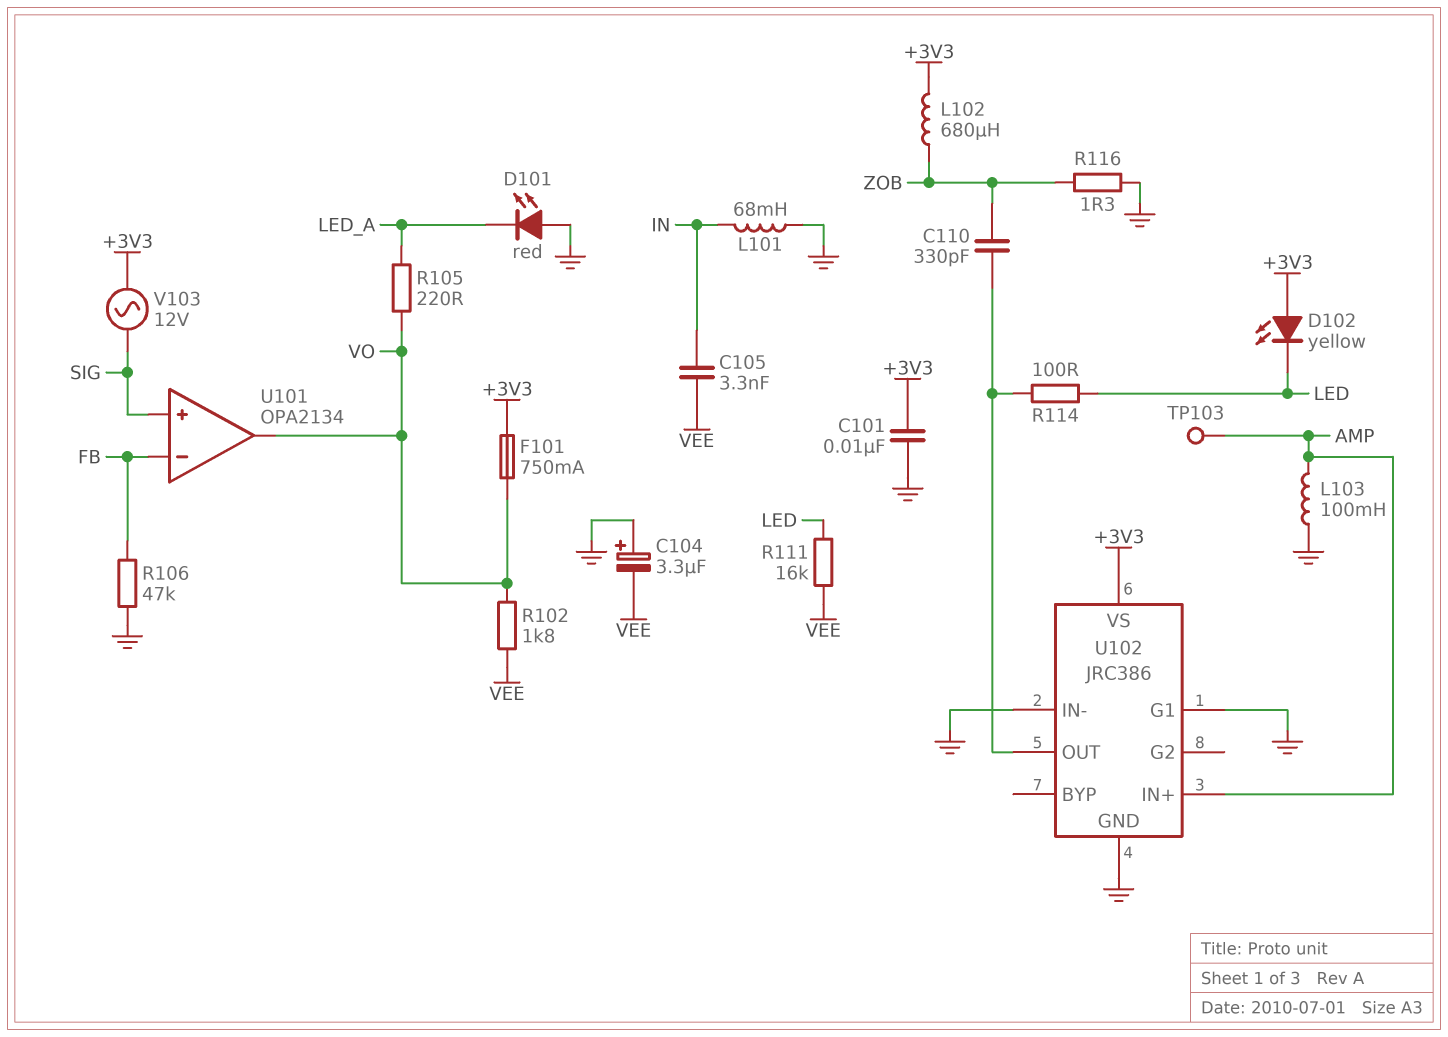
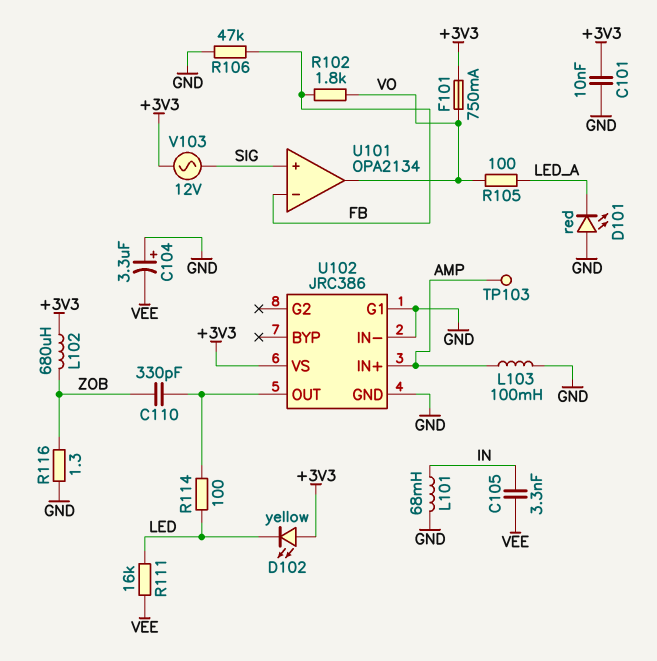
R102: 1.8k (VEE, VO) -> 1.8k (FB, VO)
R105: 220 (LED_A, VO) -> 100 (LED_A, VO)

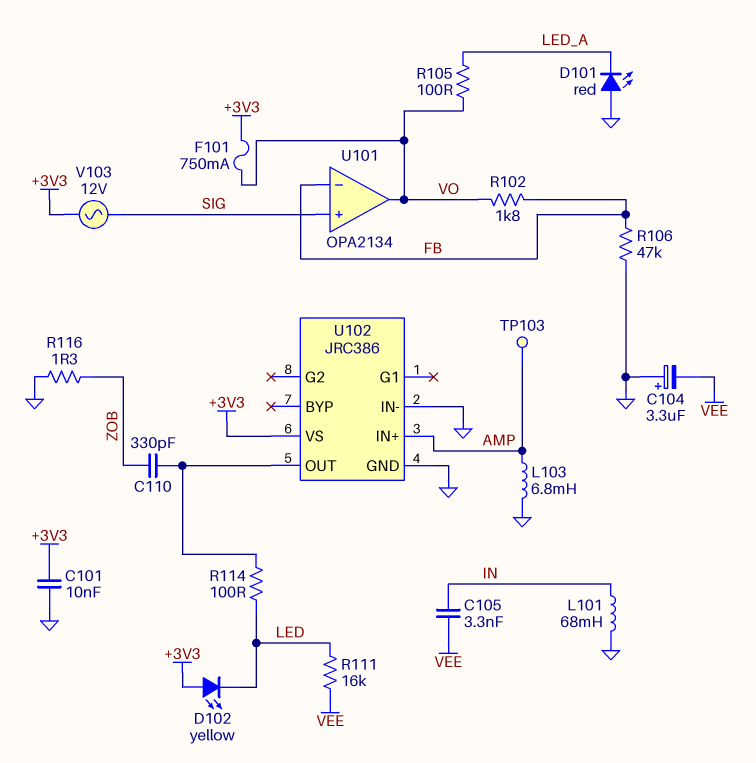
L102: 680uH (+3V3, ZOB) -> none
L103: 100mH (AMP, GND) -> 6.8mH (AMP, GND)
U102 pin G1: GND -> none

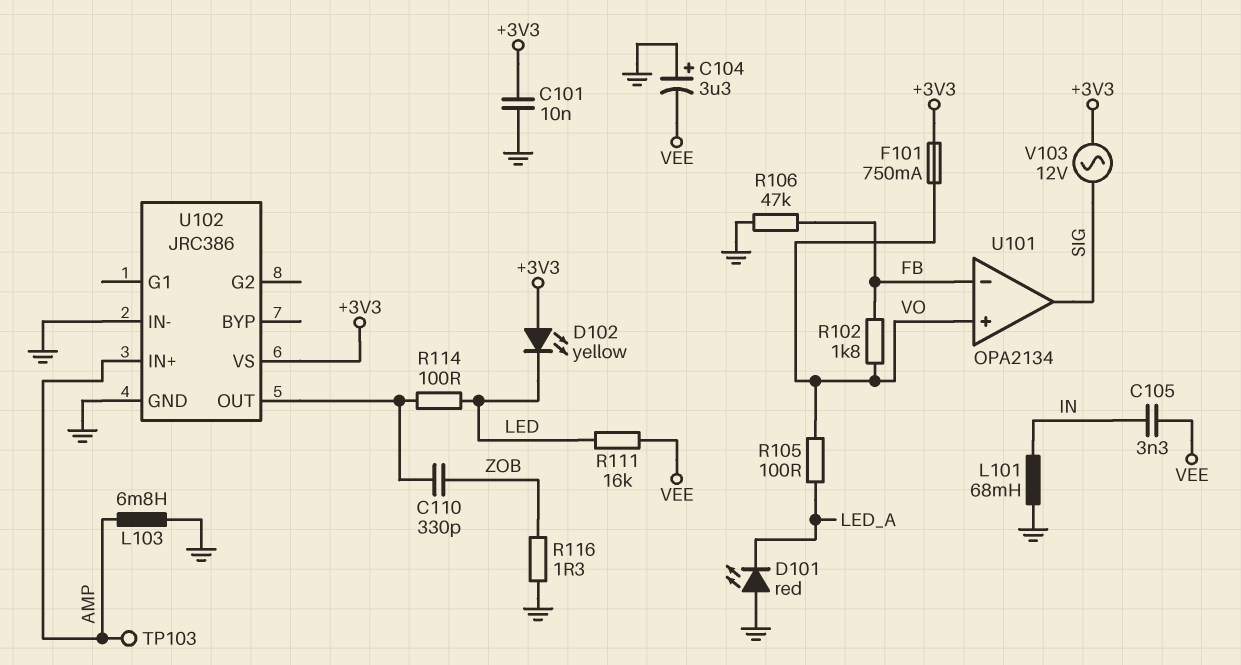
U101 pin in+: SIG -> VO
U101 pin out: VO -> SIG

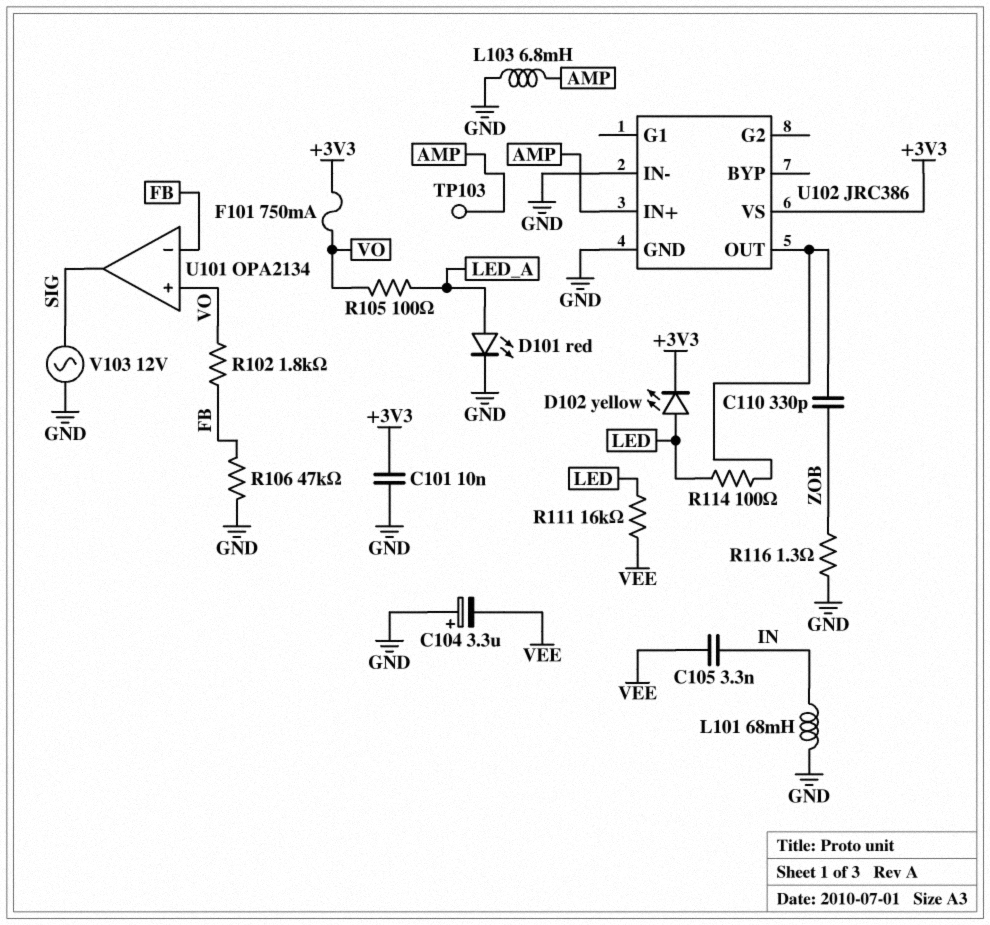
D101: LED red (A GND, K LED_A) -> LED red (A LED_A, K GND)
D102: LED yellow (A +3V3, K LED) -> LED yellow (A LED, K +3V3)
V103: AC 12V (+3V3, SIG) -> AC 12V (GND, SIG)

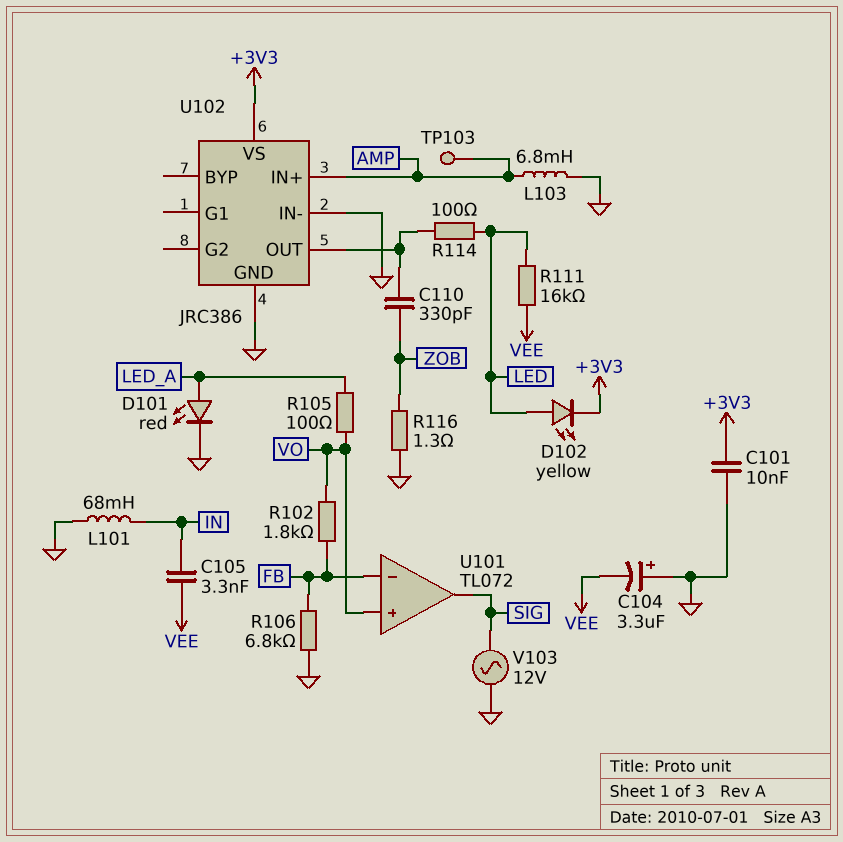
F101: 750mA (+3V3, VO) -> none
R106: 47k (FB, GND) -> 6.8k (FB, GND)
U101: OPA2134 -> TL072

